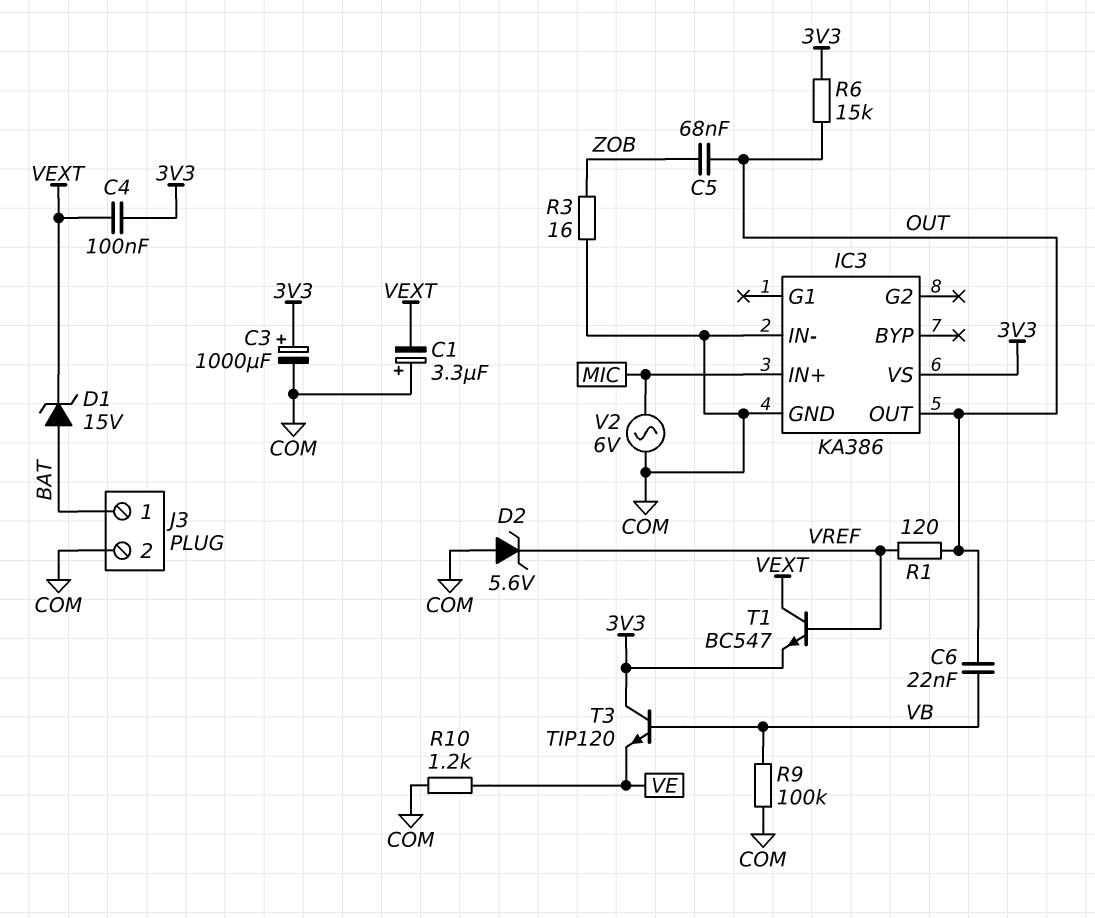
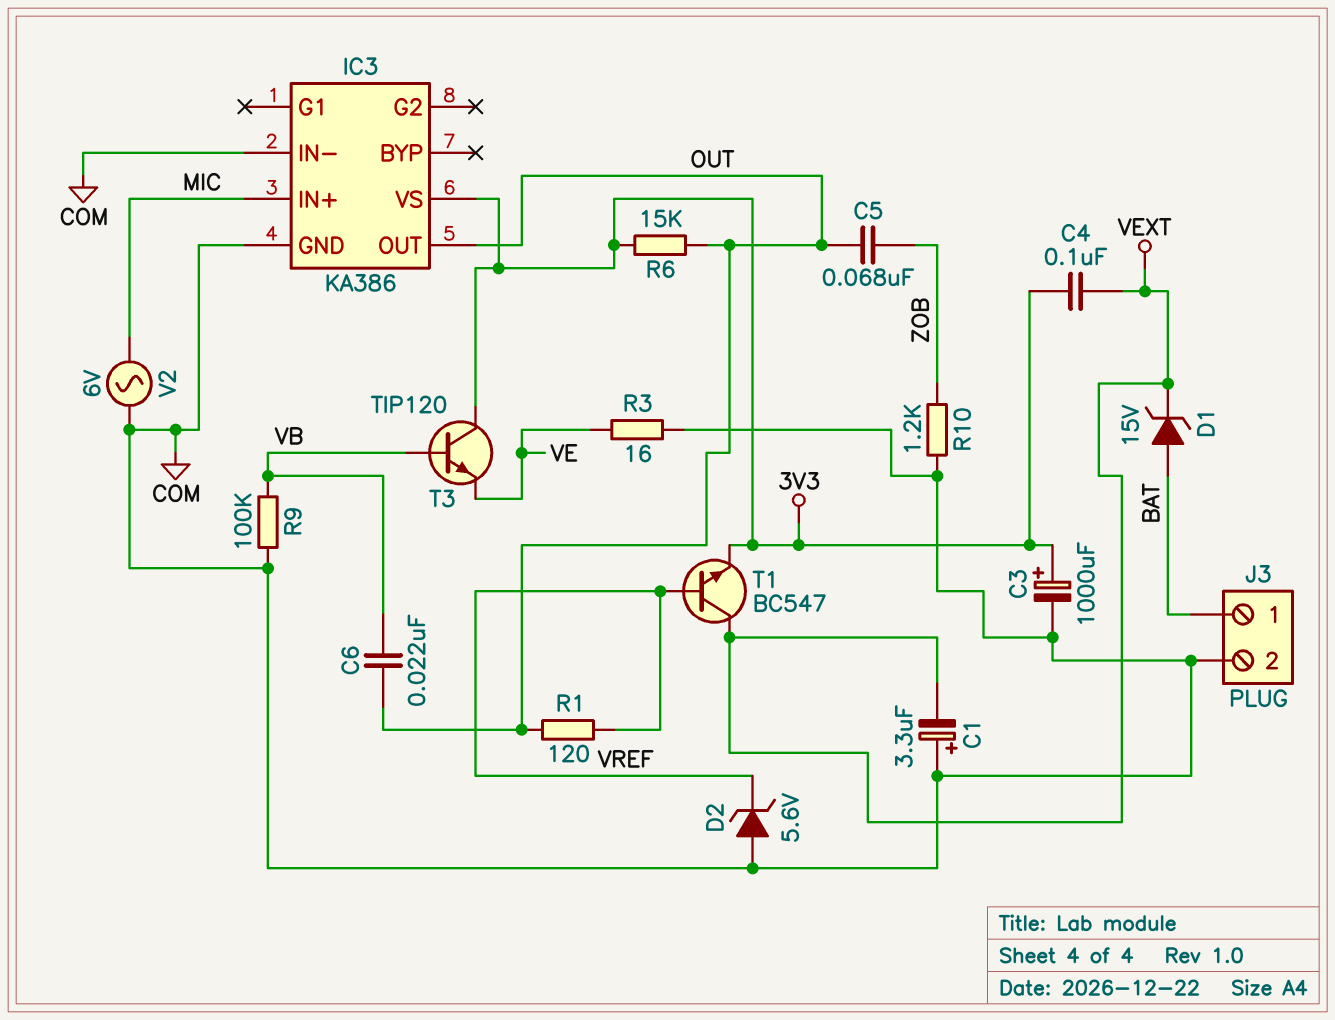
R3: 16 (COM, ZOB) -> 16 (COM, VE)
R10: 1.2k (COM, VE) -> 1.2k (COM, ZOB)

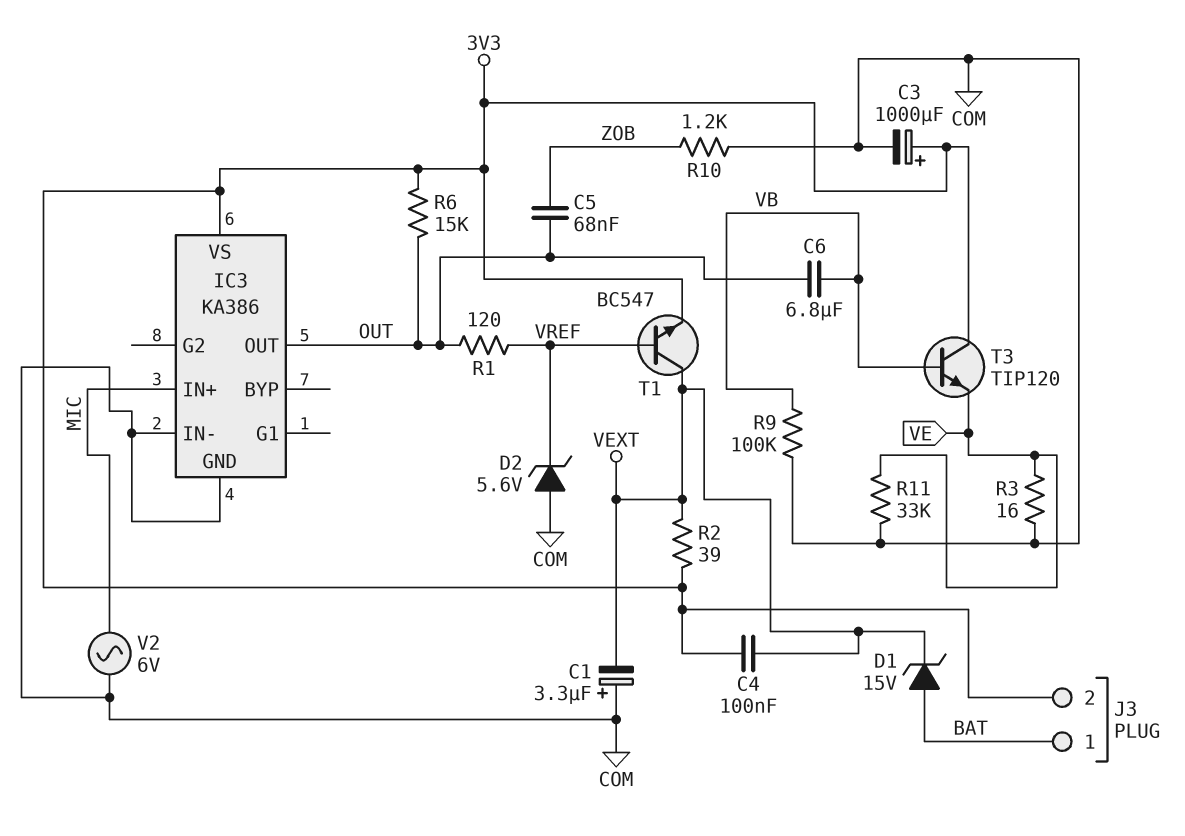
C6: 22nF (OUT, VB) -> 6.8uF (OUT, VB)
J3 pin 2: COM -> 3V3
R2: none -> 39 (3V3, VEXT)
R11: none -> 33k (COM, VE)

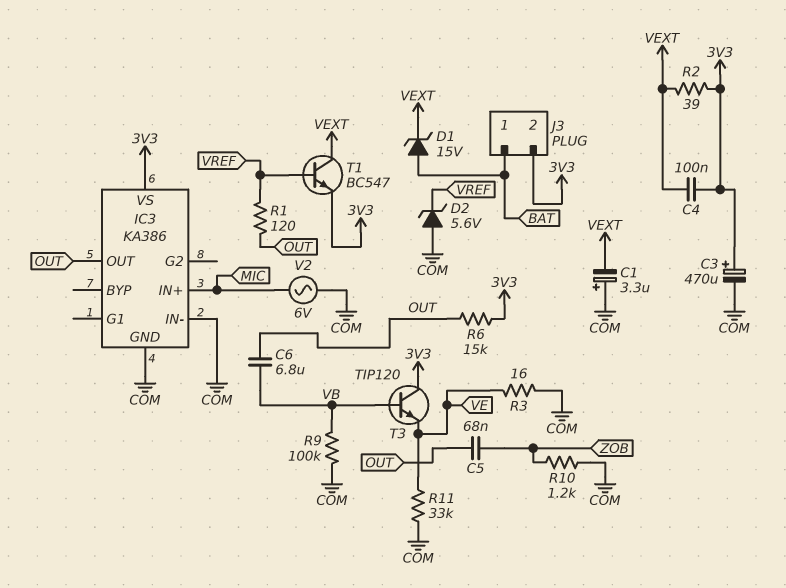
C3: 1000uF (plus 3V3, minus COM) -> 470uF (plus 3V3, minus COM)

